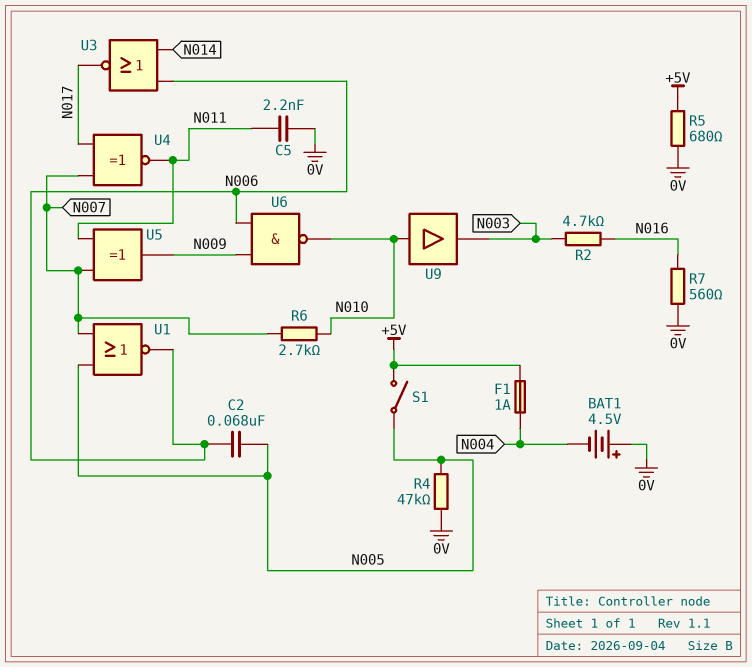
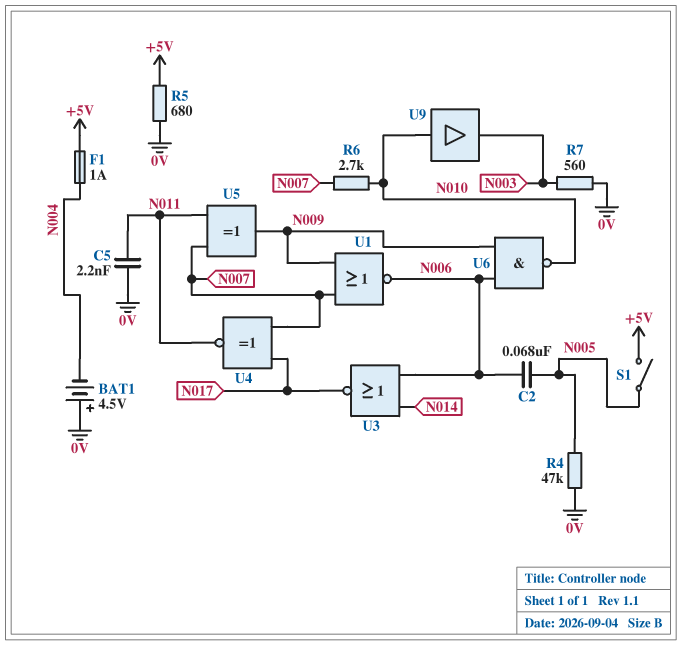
R2: 4.7k (N003, N016) -> none
R7: 560 (0V, N016) -> 560 (0V, N003)
U1: NOR (in N005, in N007, out N006) -> NOR (in N007, in N009, out N006)

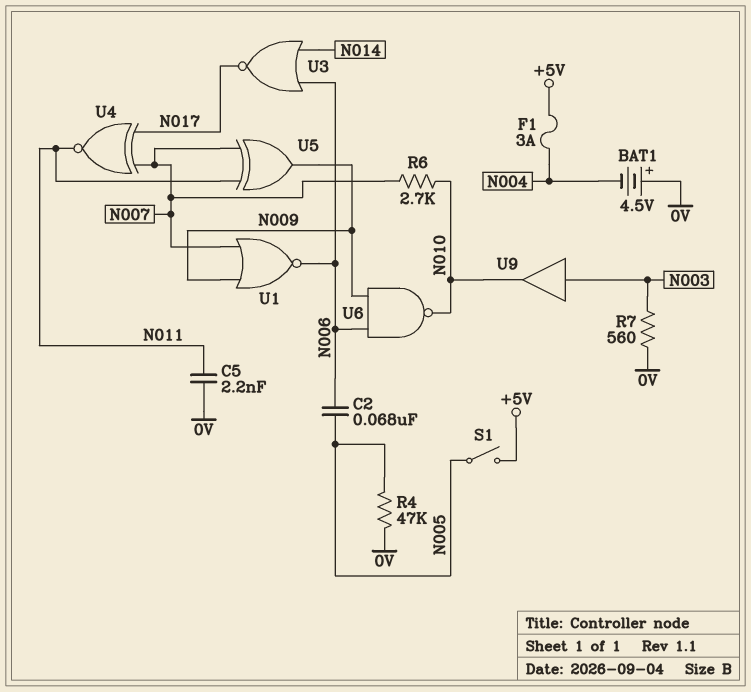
F1: 1A (+5V, N004) -> 3A (+5V, N004)
R5: 680 (+5V, 0V) -> none
U9: buffer (in N010, out N003) -> buffer (in N003, out N010)

